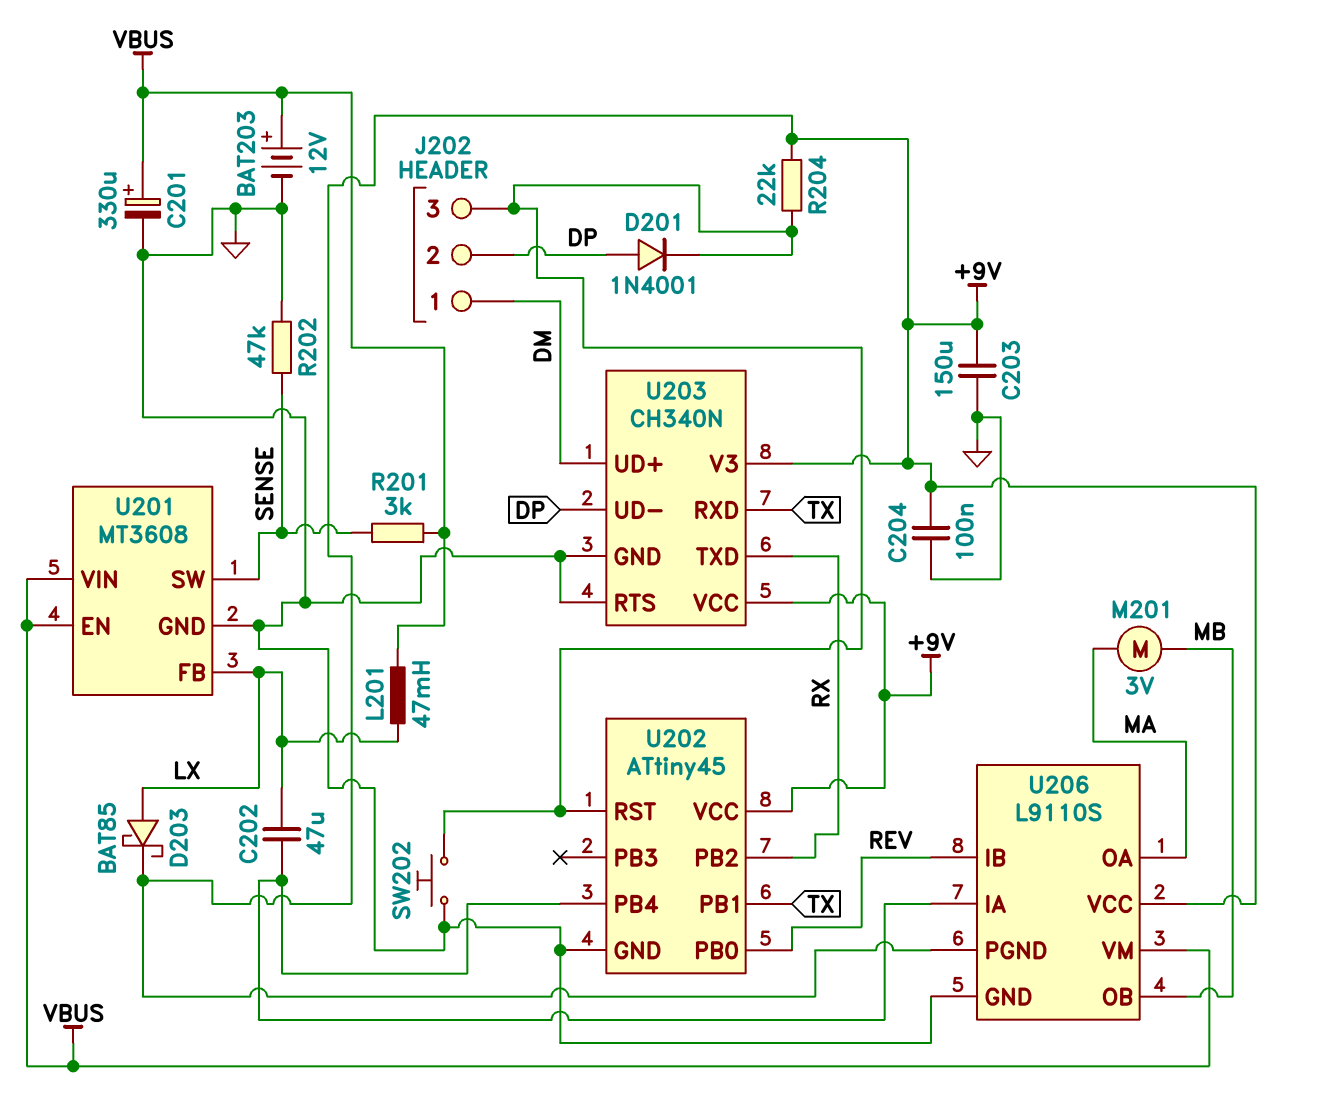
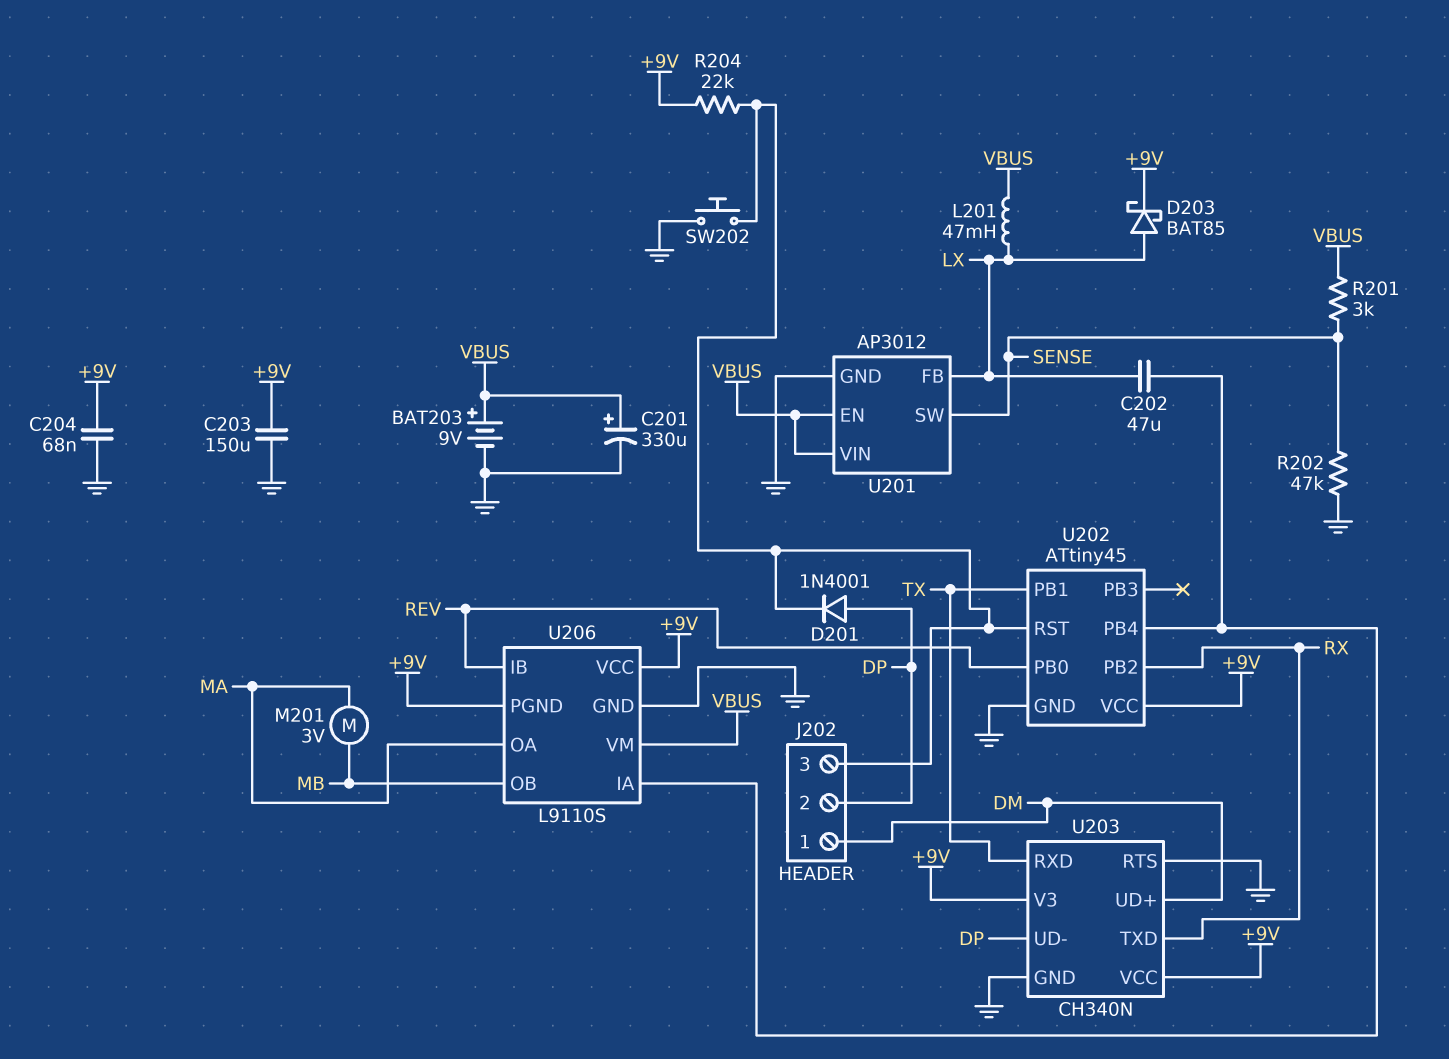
BAT203: 12V (plus VBUS, minus GND) -> 9V (plus VBUS, minus GND)
C204: 100nF (+9V, GND) -> 68nF (+9V, GND)
U201: MT3608 -> AP3012

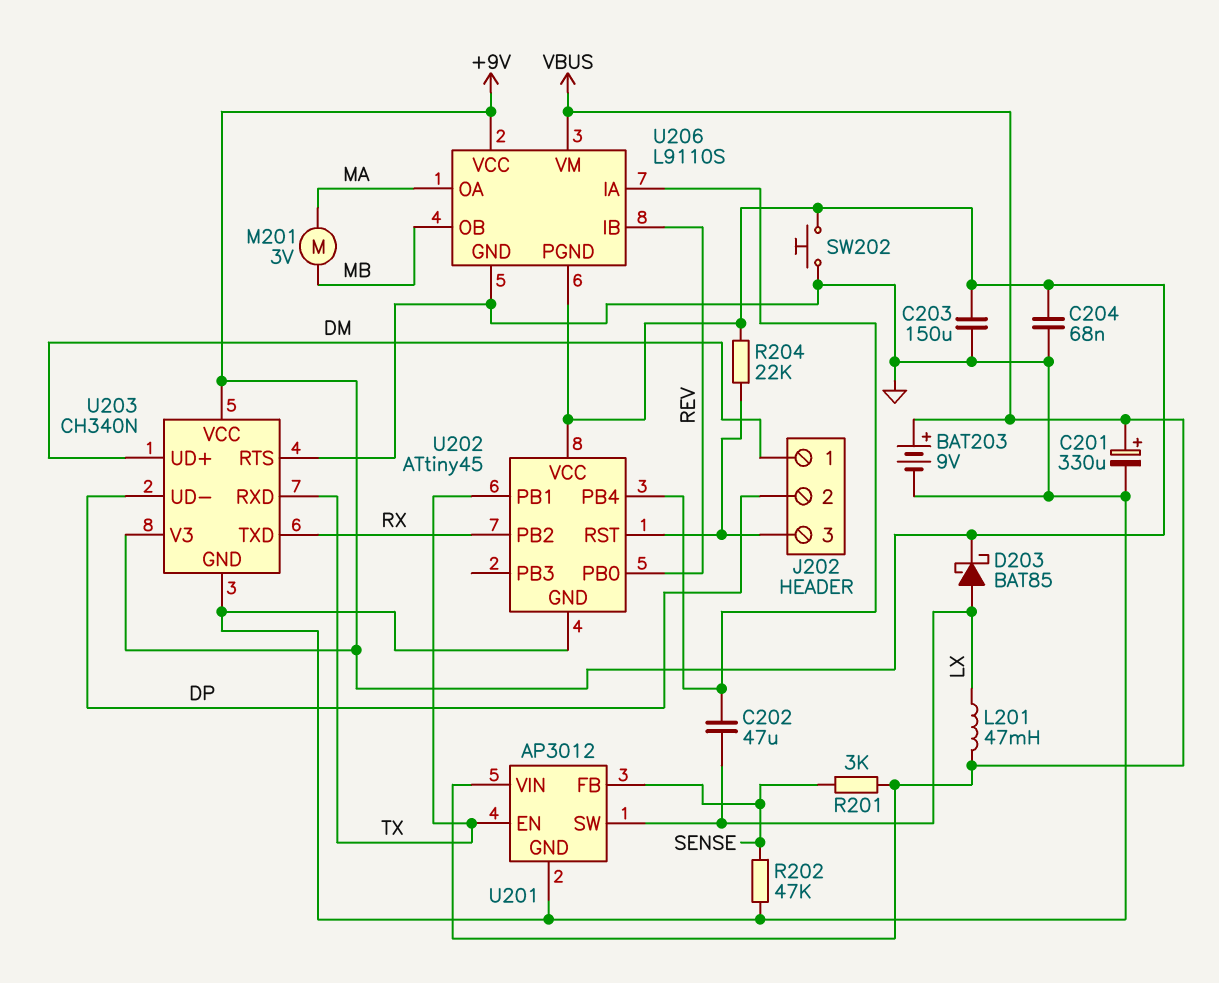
D201: diode 1N4001 (A DP, K J202/3) -> none
SW202: button (GND, J202/3) -> button (+9V, GND)
U201 pin EN: VBUS -> TX
U201 pin FB: LX -> SENSE
U201 pin SW: SENSE -> LX

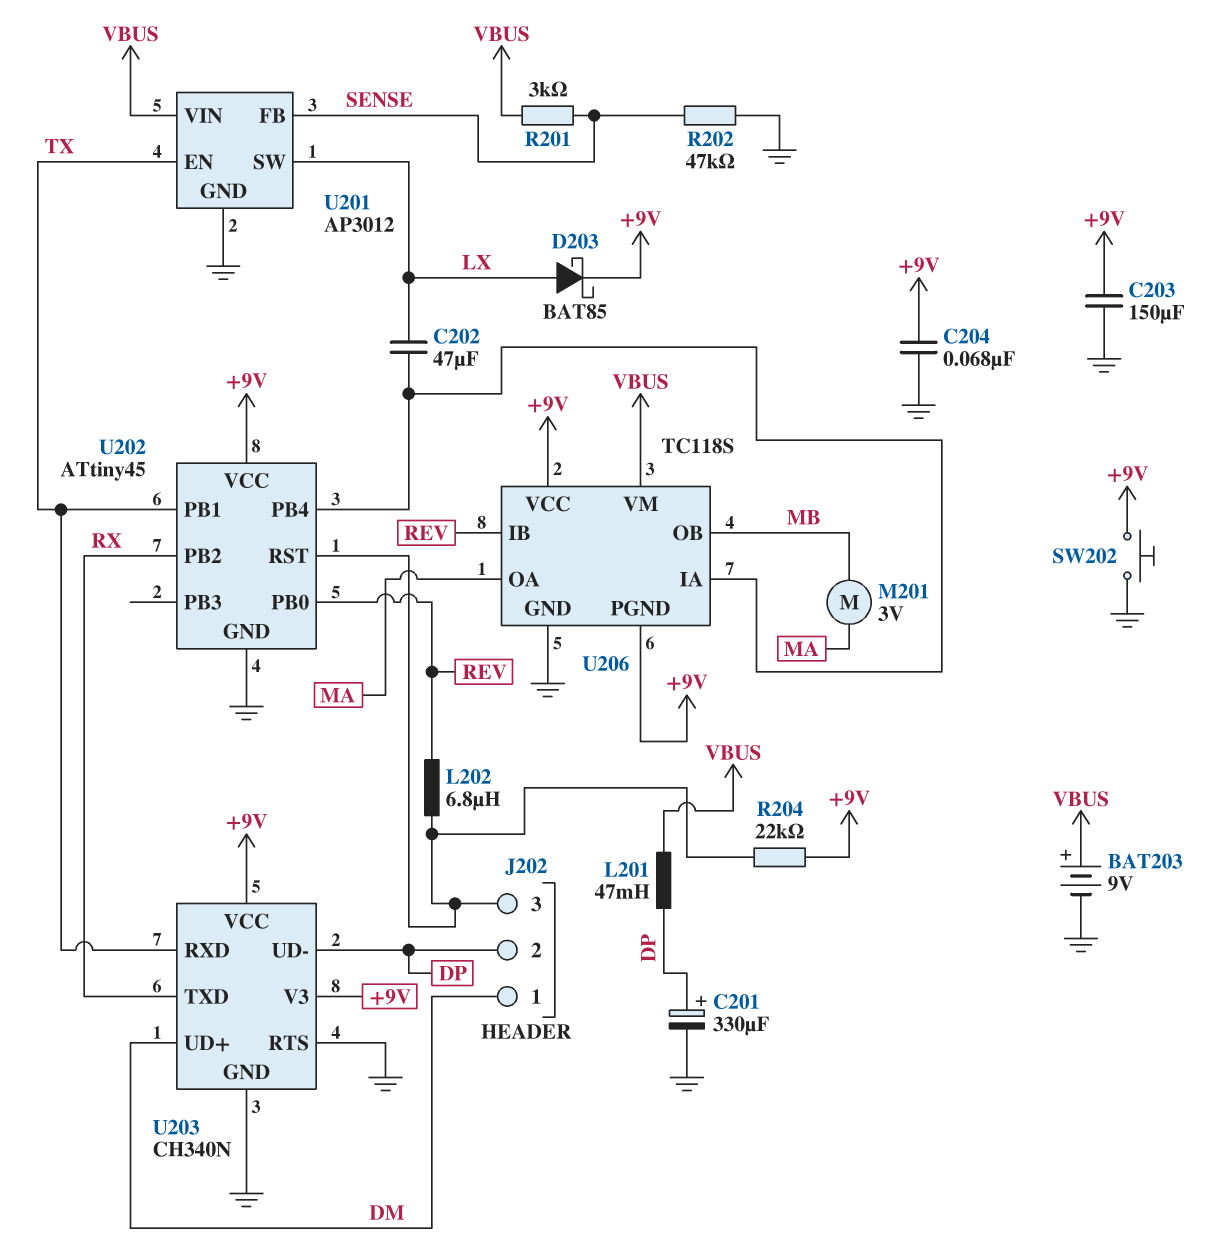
C201: 330uF (plus VBUS, minus GND) -> 330uF (plus DP, minus GND)
L201: 47mH (LX, VBUS) -> 47mH (DP, VBUS)
L202: none -> 6.8uH (J202/3, REV)
U206: L9110S -> TC118S

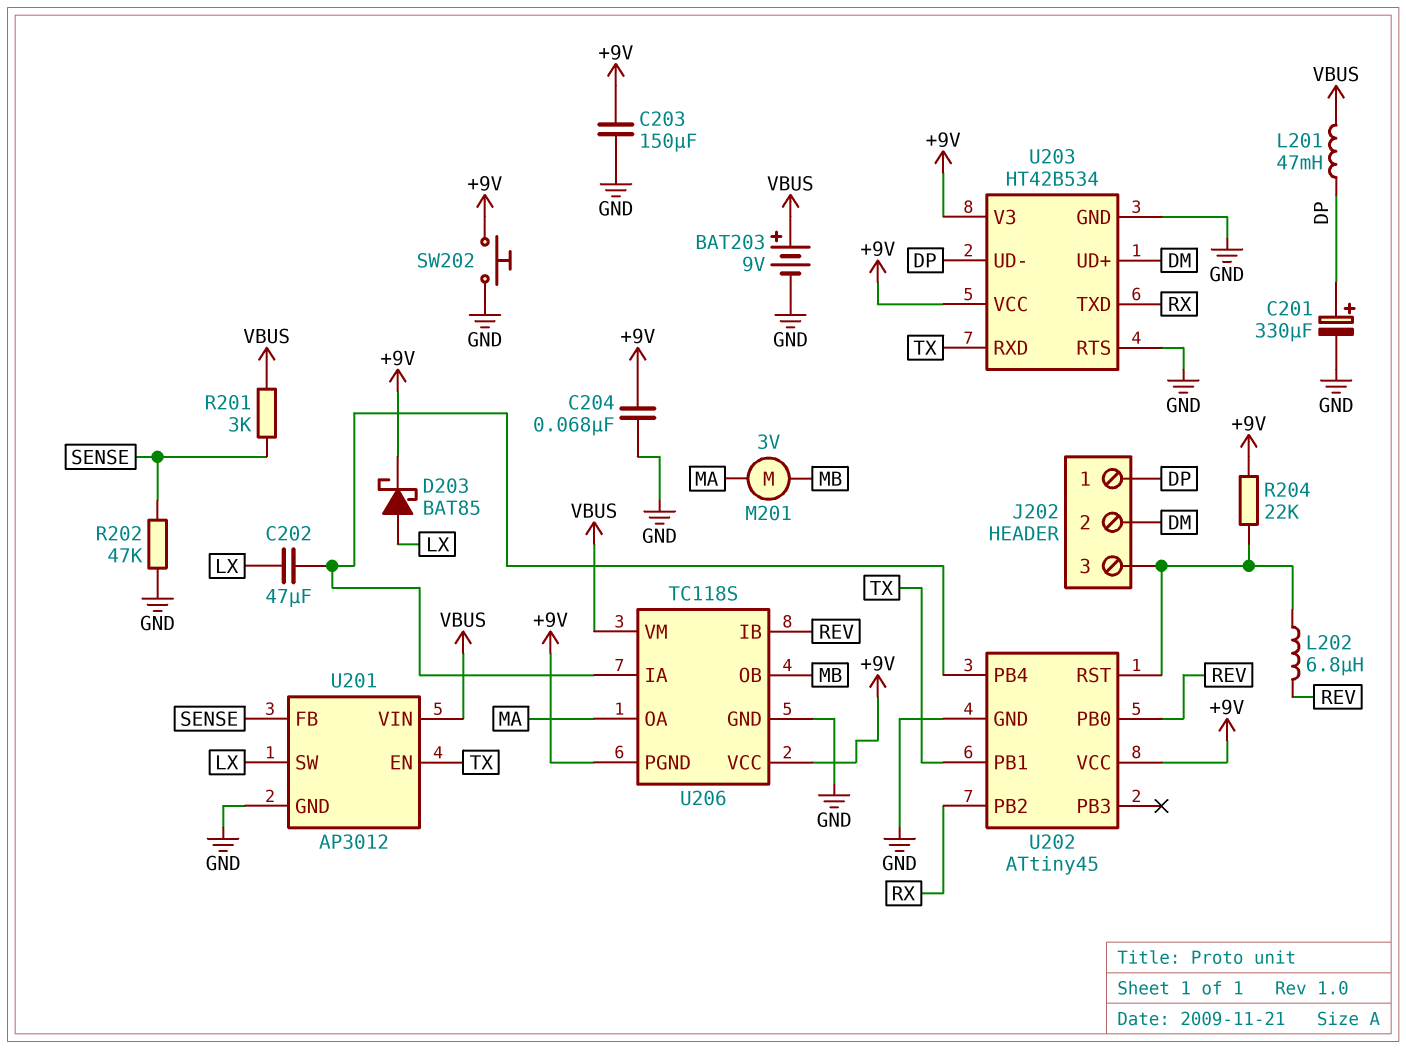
J202 pin 1: DM -> DP
J202 pin 2: DP -> DM
U203: CH340N -> HT42B534

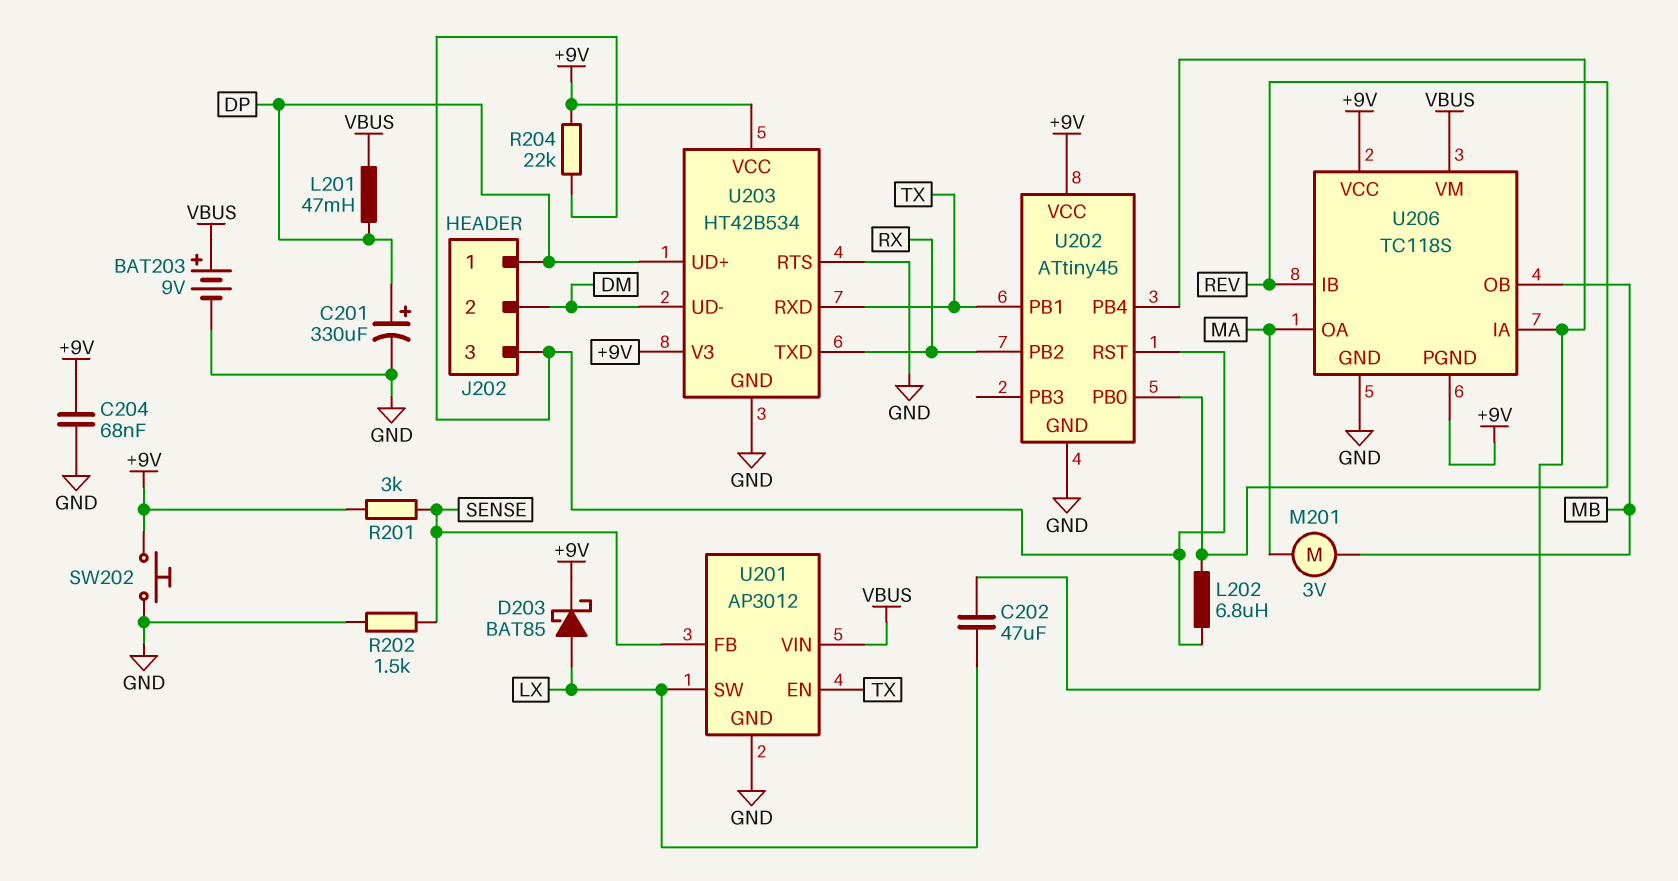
C203: 150uF (+9V, GND) -> none
R201: 3k (SENSE, VBUS) -> 3k (+9V, SENSE)
R202: 47k (GND, SENSE) -> 1.5k (GND, SENSE)
U203 pin UD+: DM -> DP
U203 pin UD-: DP -> DM

